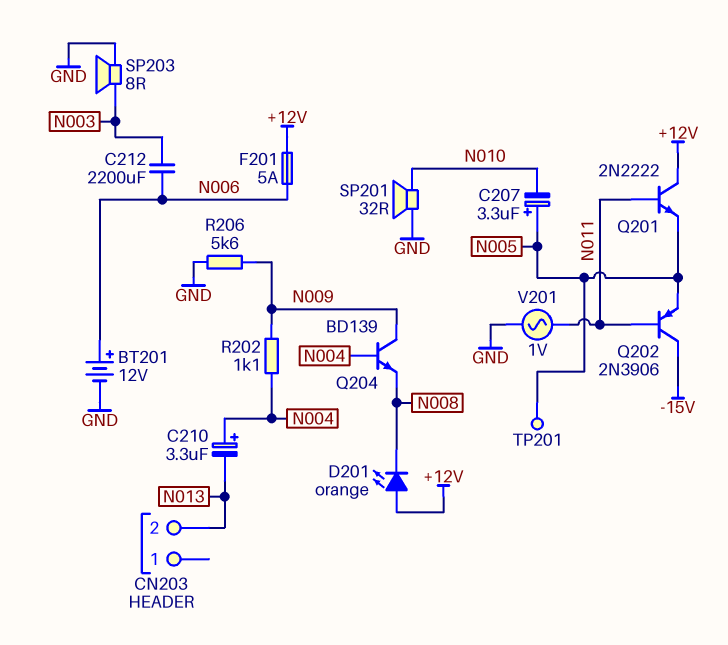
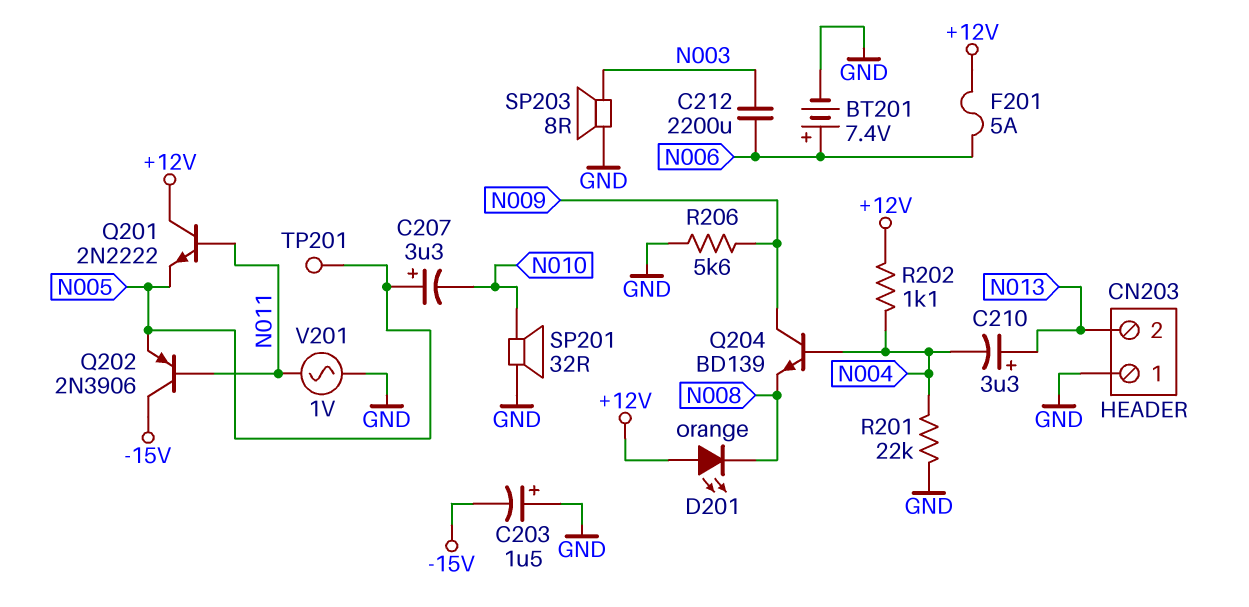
BT201: 12V (plus N006, minus GND) -> 7.4V (plus N006, minus GND)
C203: none -> 1.5uF (plus GND, minus -15V)
C210: 3.3uF (plus N004, minus N013) -> 3.3uF (plus N013, minus N004)
CN203 pin 1: none -> GND
R201: none -> 22k (GND, N004)
R202: 1.1k (N004, N009) -> 1.1k (+12V, N004)

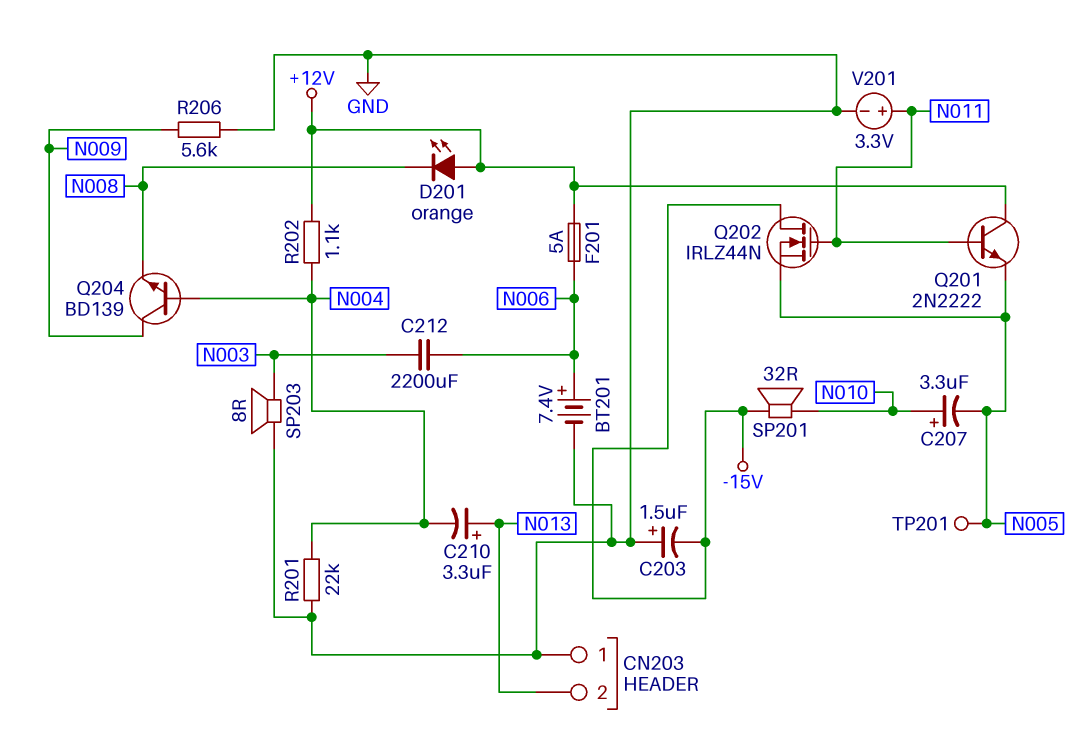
C207: 3.3uF (plus N005, minus N010) -> 3.3uF (plus N010, minus N005)
Q202: PNP 2N3906 (B N011, C -15V, E N005) -> NMOS IRLZ44N (G N011, D -15V, S N005)
SP201: speaker 32R (GND, N010) -> speaker 32R (-15V, N010)
V201: AC 1V (GND, N011) -> 3.3V (plus N011, minus GND)

